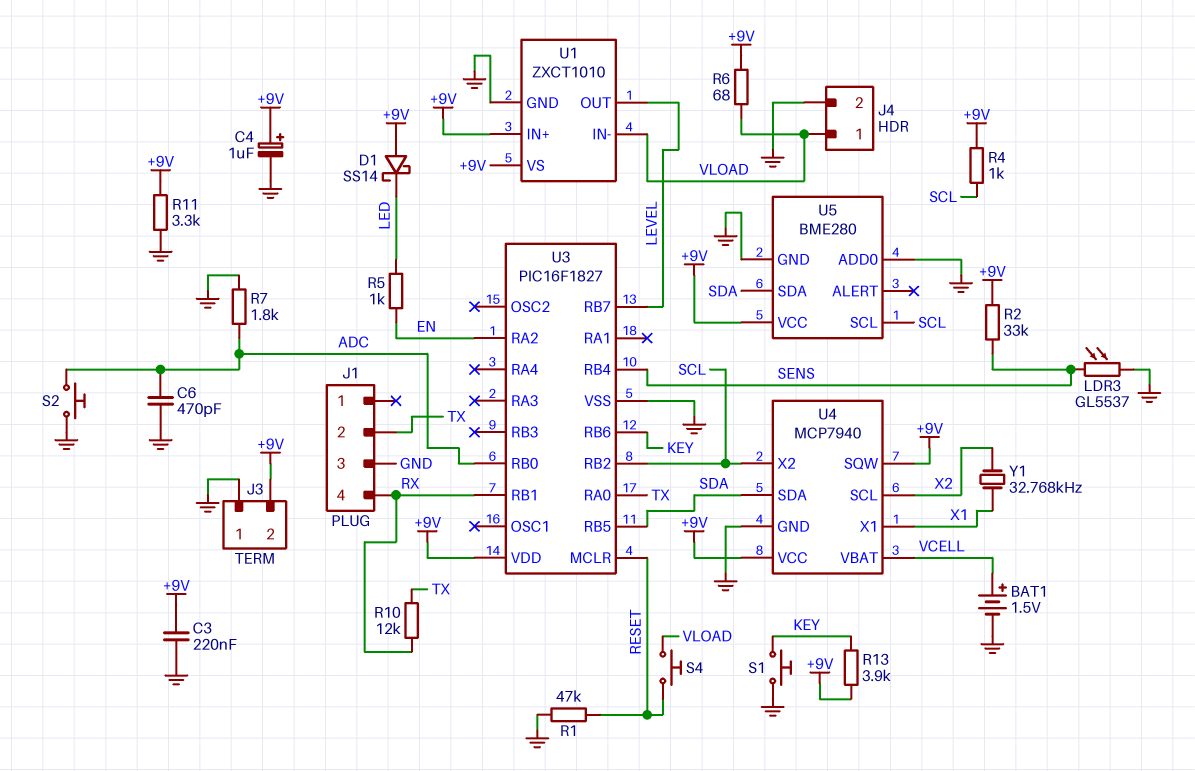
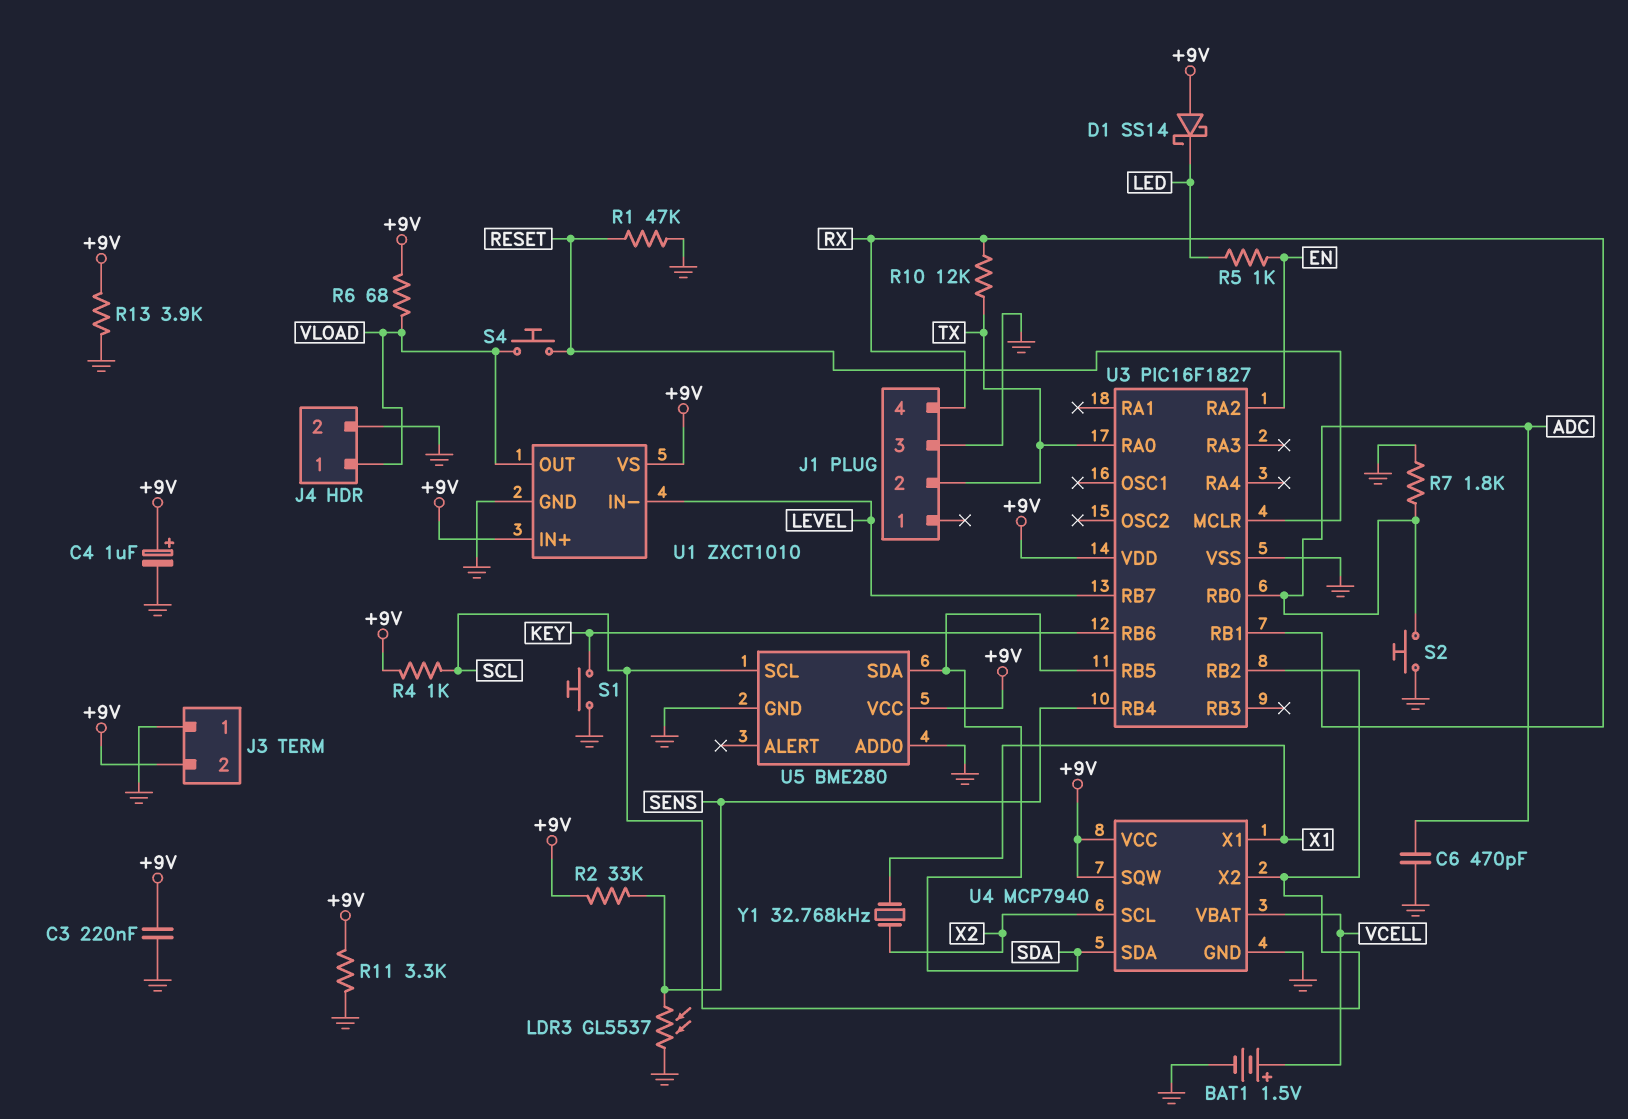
R13: 3.9k (+9V, KEY) -> 3.9k (+9V, GND)
U1 pin IN-: VLOAD -> LEVEL
U1 pin OUT: LEVEL -> VLOAD

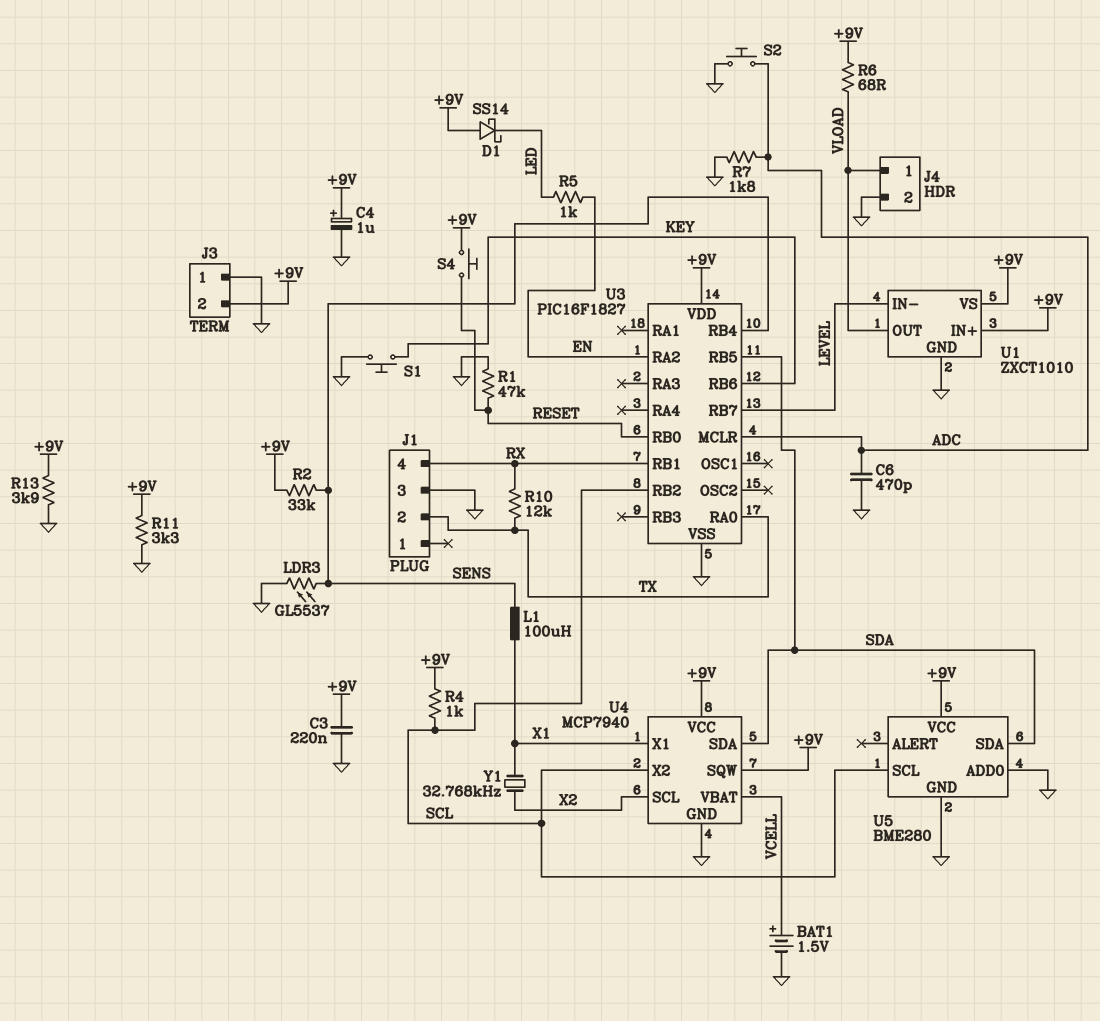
L1: none -> 100uH (SENS, X1)
S4: button (RESET, VLOAD) -> button (+9V, RESET)
U3 pin MCLR: RESET -> ADC
U3 pin RB0: ADC -> RESET

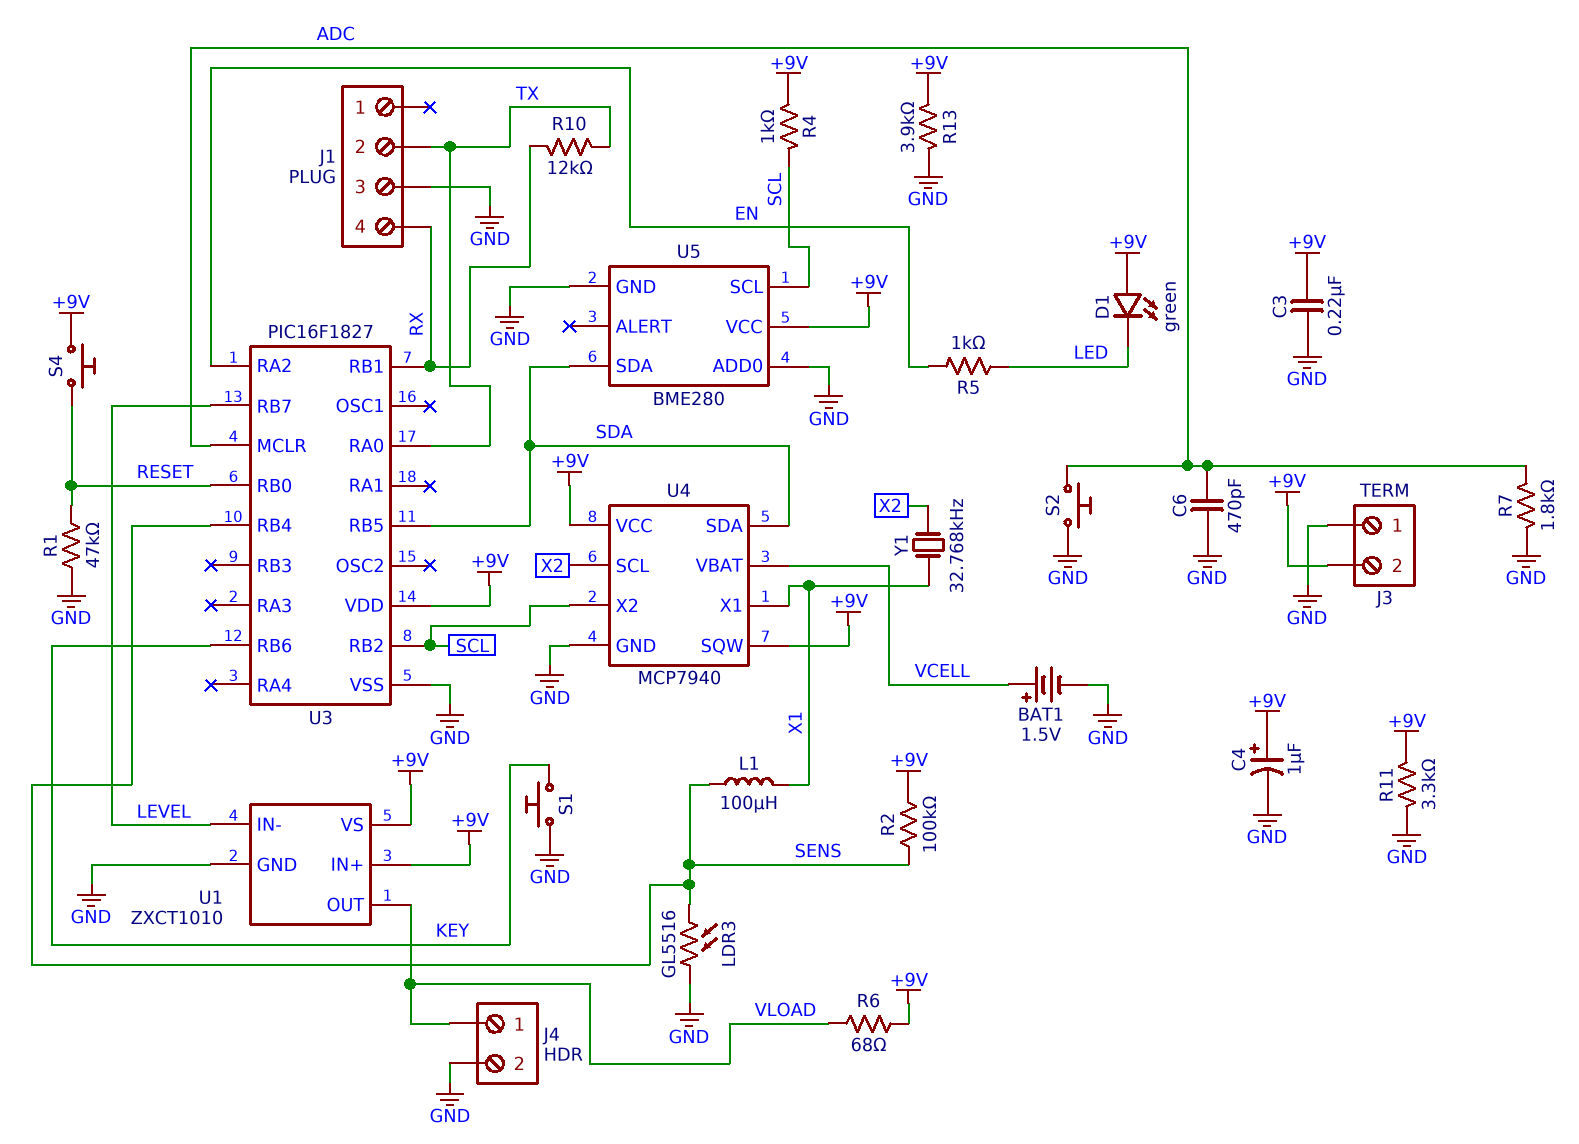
D1: schottky SS14 (A +9V, K LED) -> LED green (A +9V, K LED)
LDR3: GL5537 (GND, SENS) -> GL5516 (GND, SENS)
R2: 33k (+9V, SENS) -> 100k (+9V, SENS)

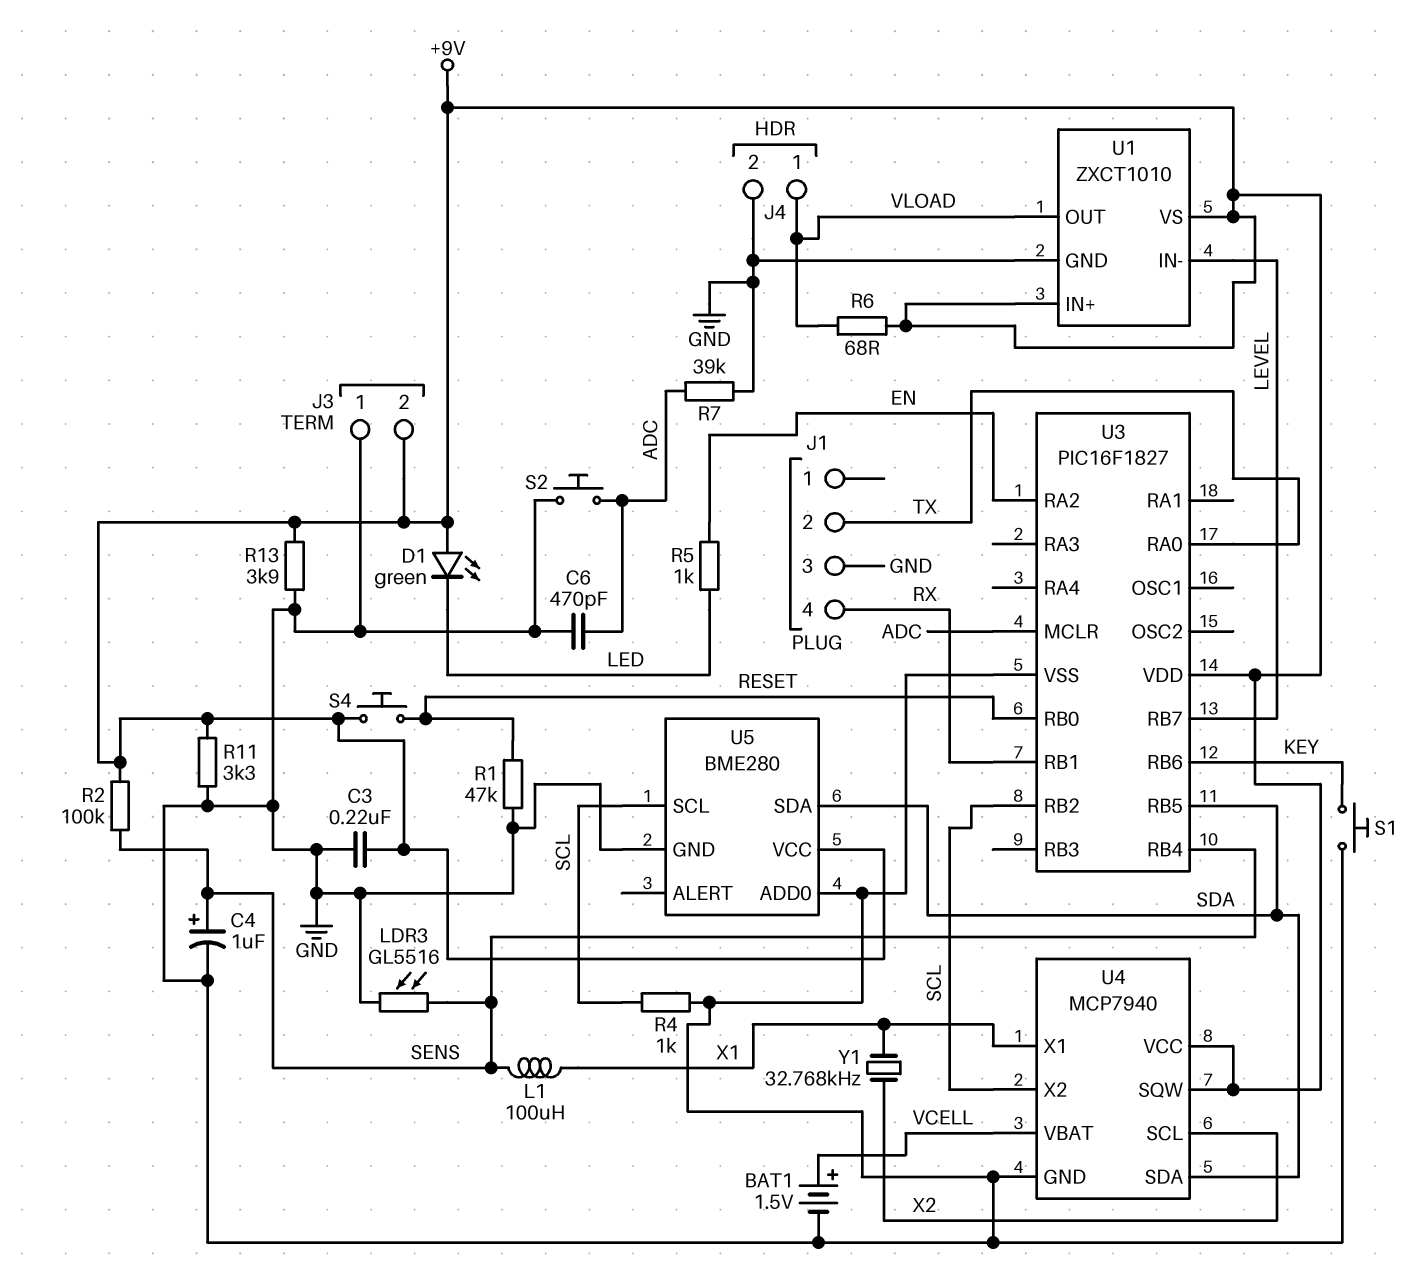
C4: 1uF (plus +9V, minus GND) -> 1uF (plus SENS, minus GND)
R4: 1k (+9V, SCL) -> 1k (GND, SCL)
R7: 1.8k (ADC, GND) -> 39k (ADC, GND)
R10: 12k (RX, TX) -> none

